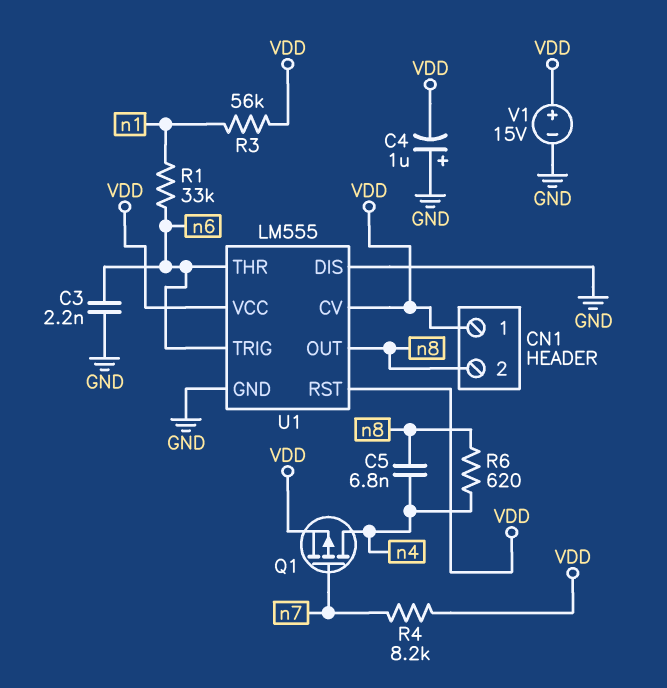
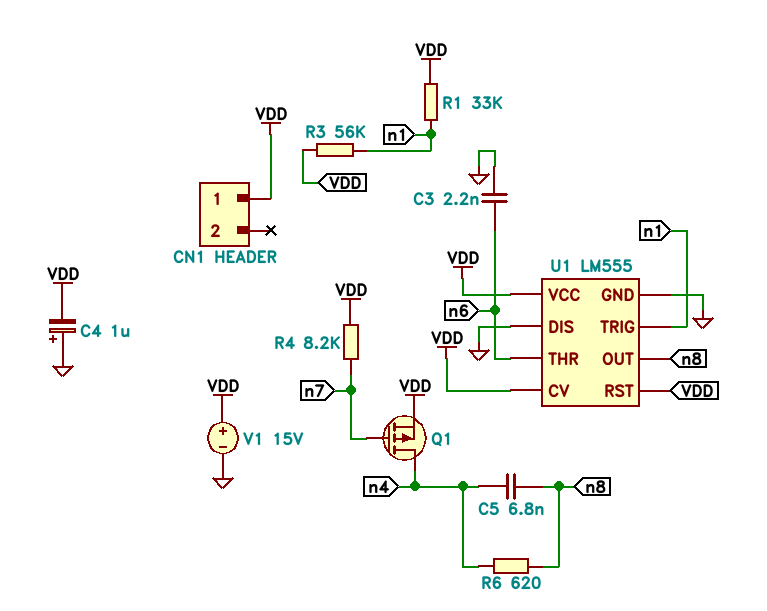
CN1 pin 2: n8 -> none
R1: 33k (n1, n6) -> 33k (VDD, n1)
U1 pin TRIG: n6 -> n1

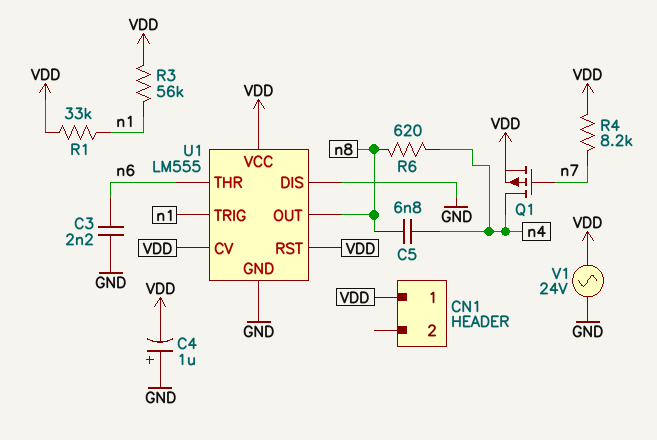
V1: 15V (plus VDD, minus GND) -> AC 24V (GND, VDD)

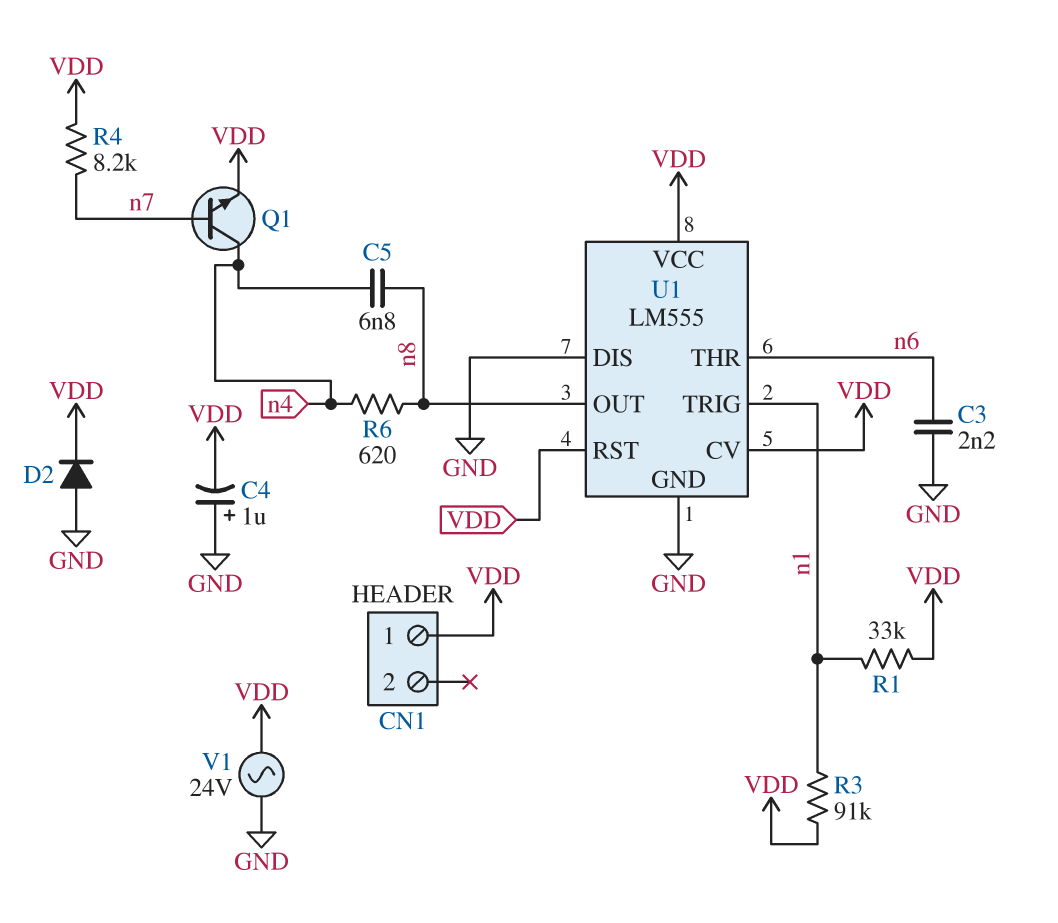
D2: none -> diode (A GND, K VDD)
Q1: PMOS (G n7, D n4, S VDD) -> NPN (B n7, C n4, E VDD)
R3: 56k (VDD, n1) -> 91k (VDD, n1)

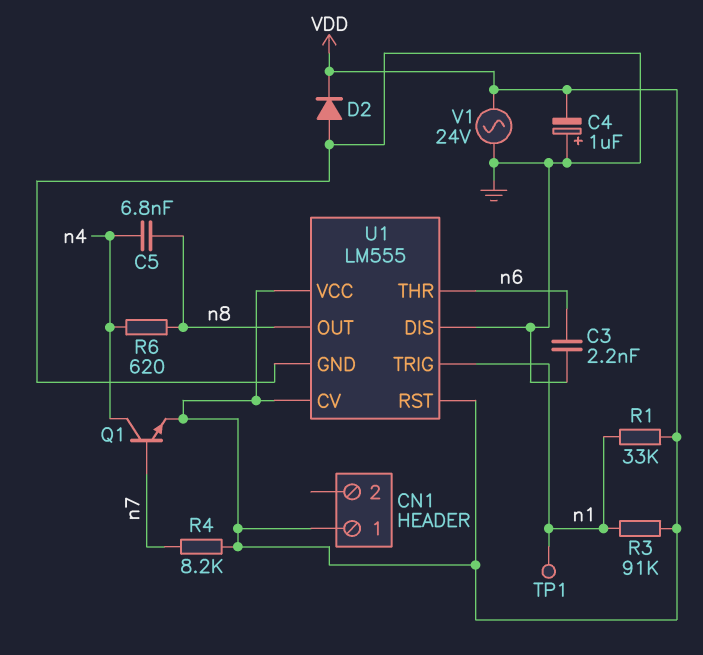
TP1: none -> test point (n1)

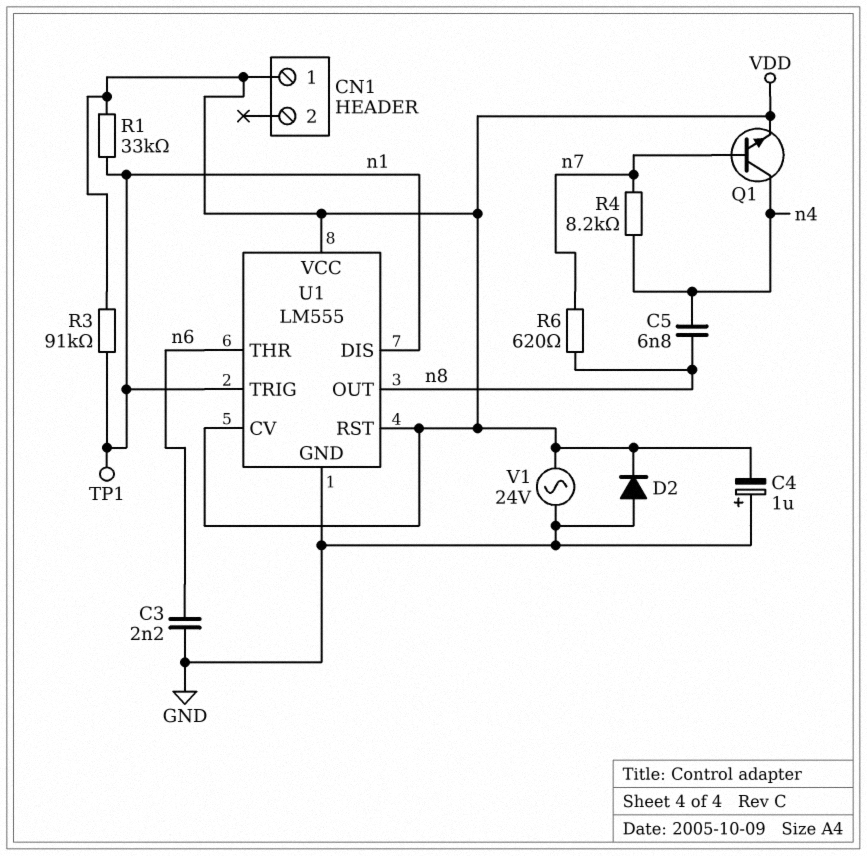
R4: 8.2k (VDD, n7) -> 8.2k (n4, n7)
R6: 620 (n4, n8) -> 620 (n7, n8)
U1 pin DIS: GND -> n1

